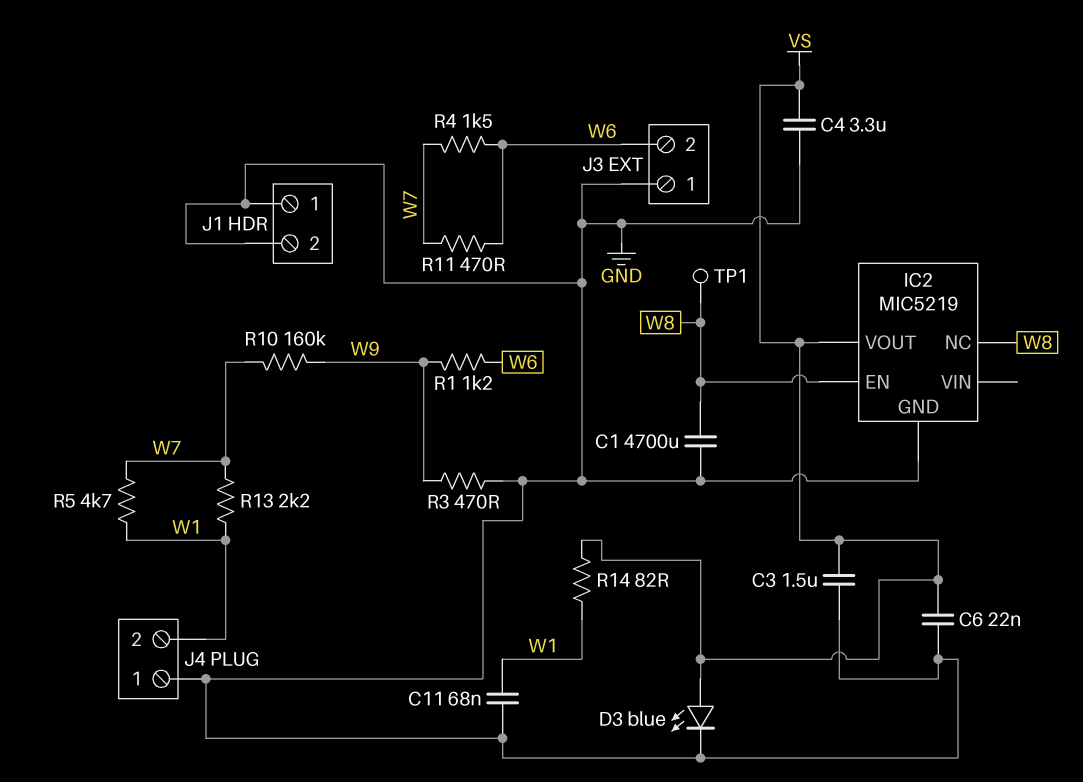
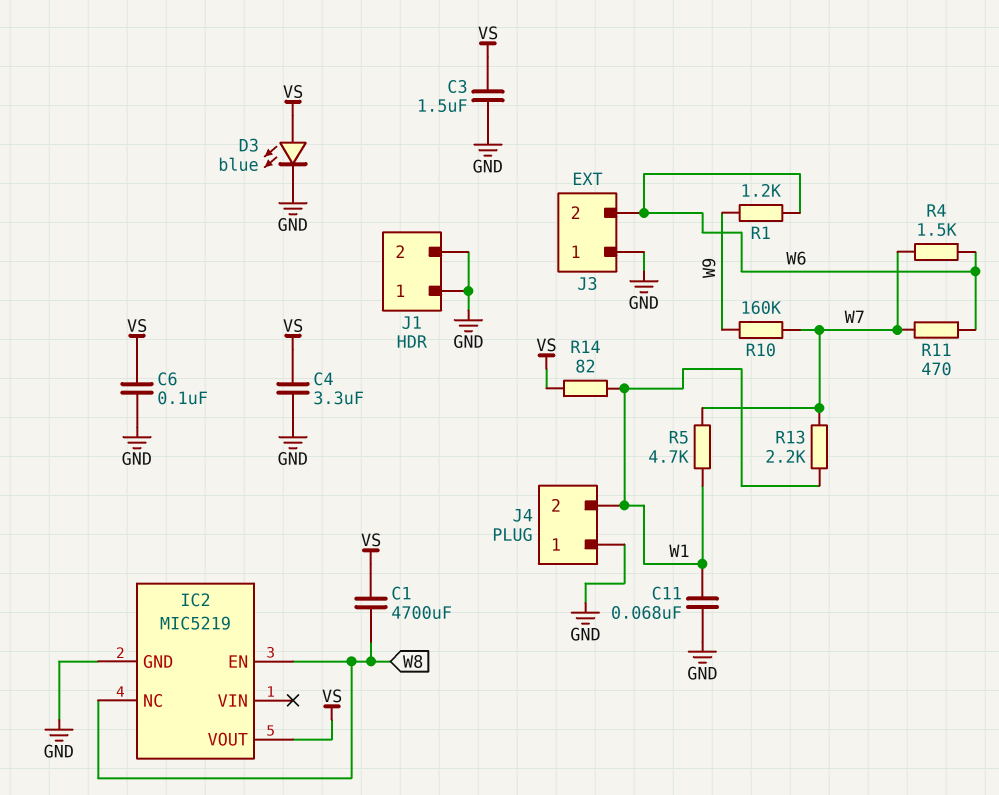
C1: 4700uF (GND, W8) -> 4700uF (VS, W8)
C6: 22nF (GND, VS) -> 100nF (GND, VS)
R3: 470 (GND, W9) -> none
TP1: test point (W8) -> none

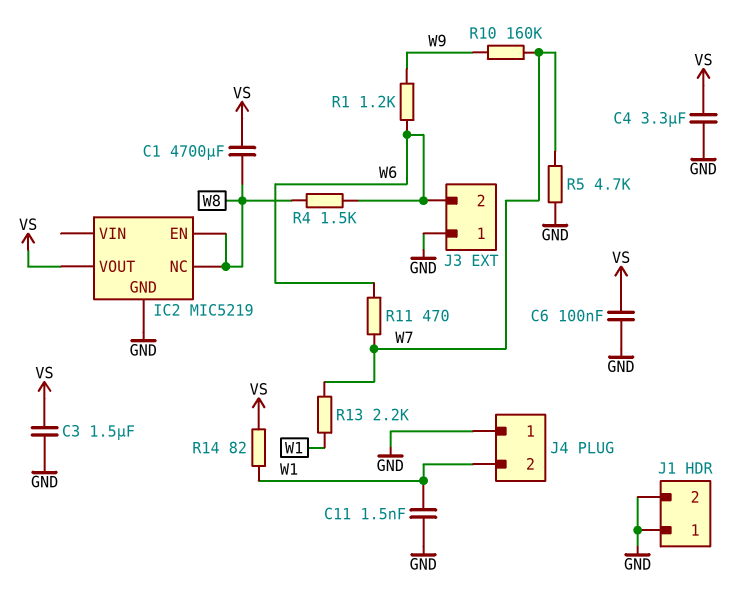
C11: 68nF (GND, W1) -> 1.5nF (GND, W1)
D3: LED blue (A VS, K GND) -> none
R4: 1.5k (W6, W7) -> 1.5k (W6, W8)
R5: 4.7k (W1, W7) -> 4.7k (GND, W7)

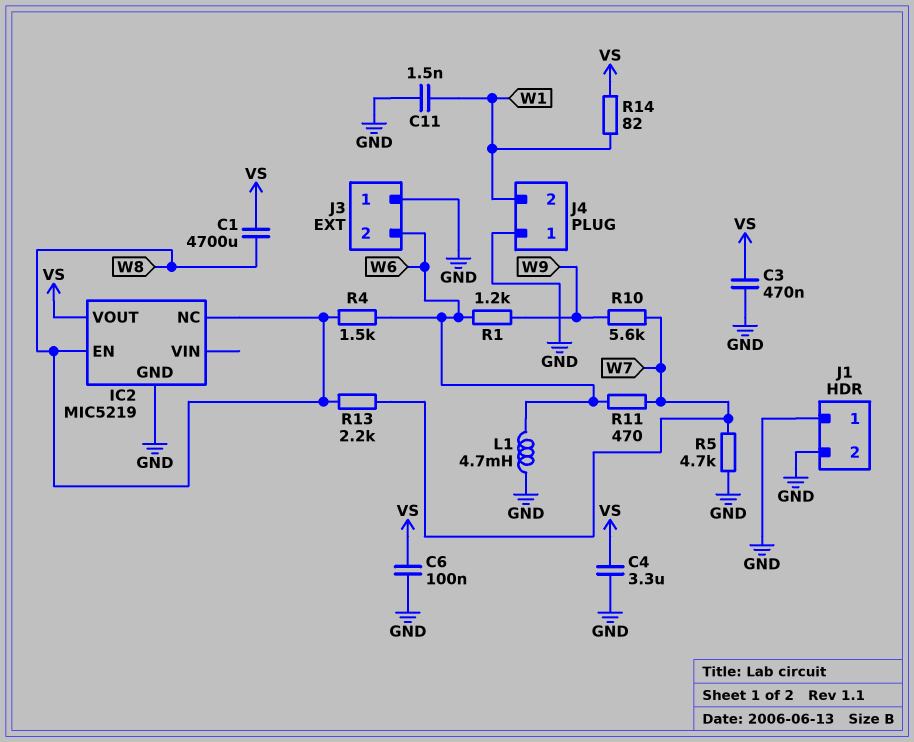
C3: 1.5uF (GND, VS) -> 470nF (GND, VS)
L1: none -> 4.7mH (GND, W6)
R10: 160k (W7, W9) -> 5.6k (W7, W9)
R13: 2.2k (W1, W7) -> 2.2k (W7, W8)

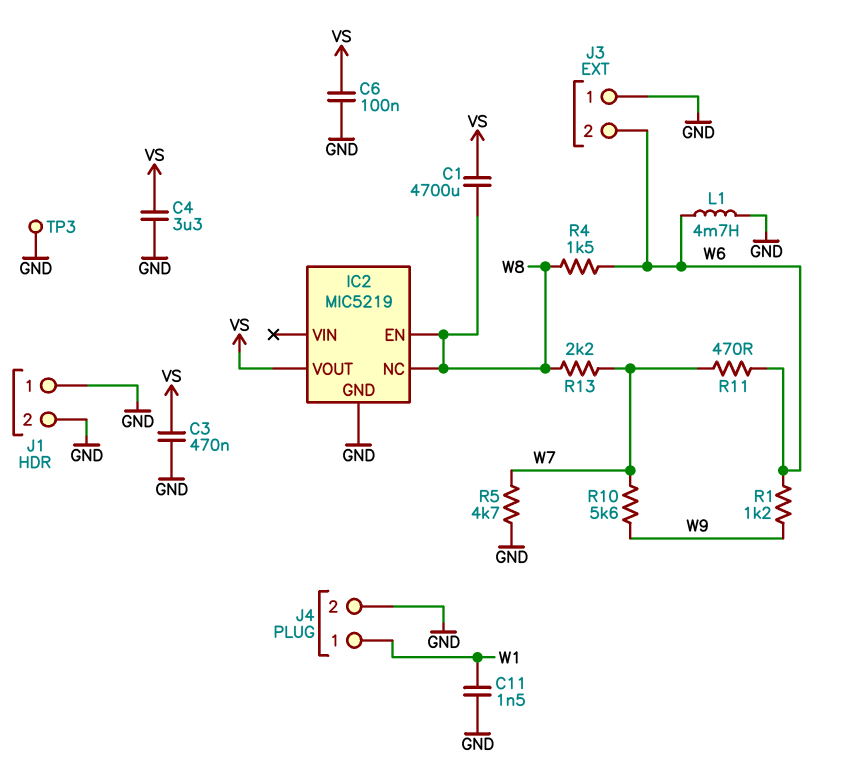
J4 pin 1: GND -> W1
J4 pin 2: W1 -> GND
R14: 82 (VS, W1) -> none
TP3: none -> test point (GND)

